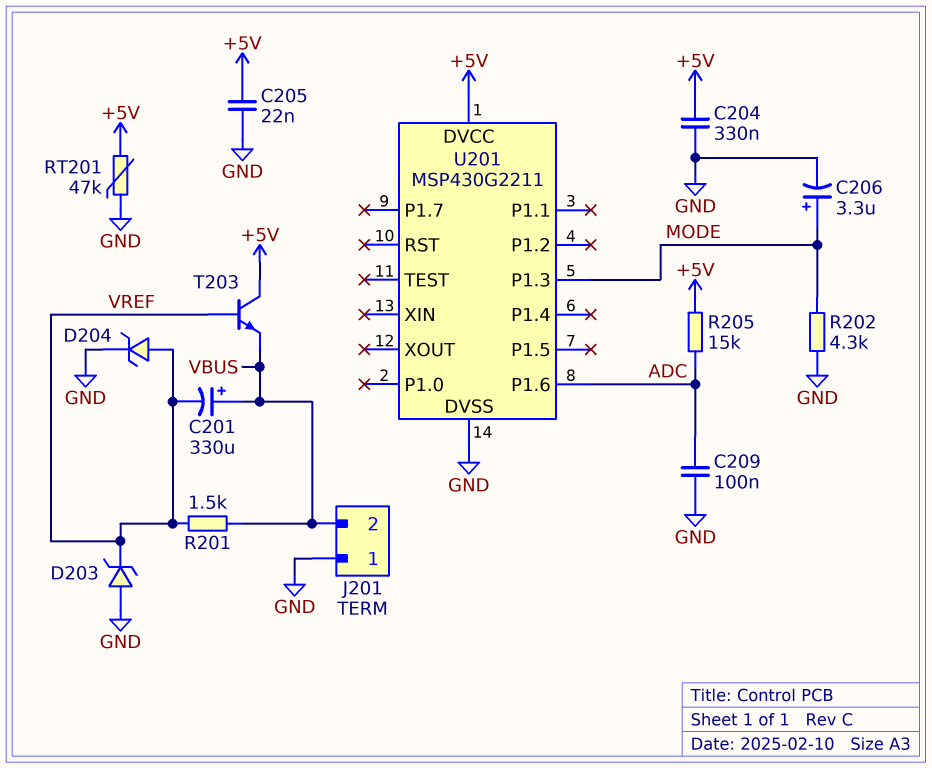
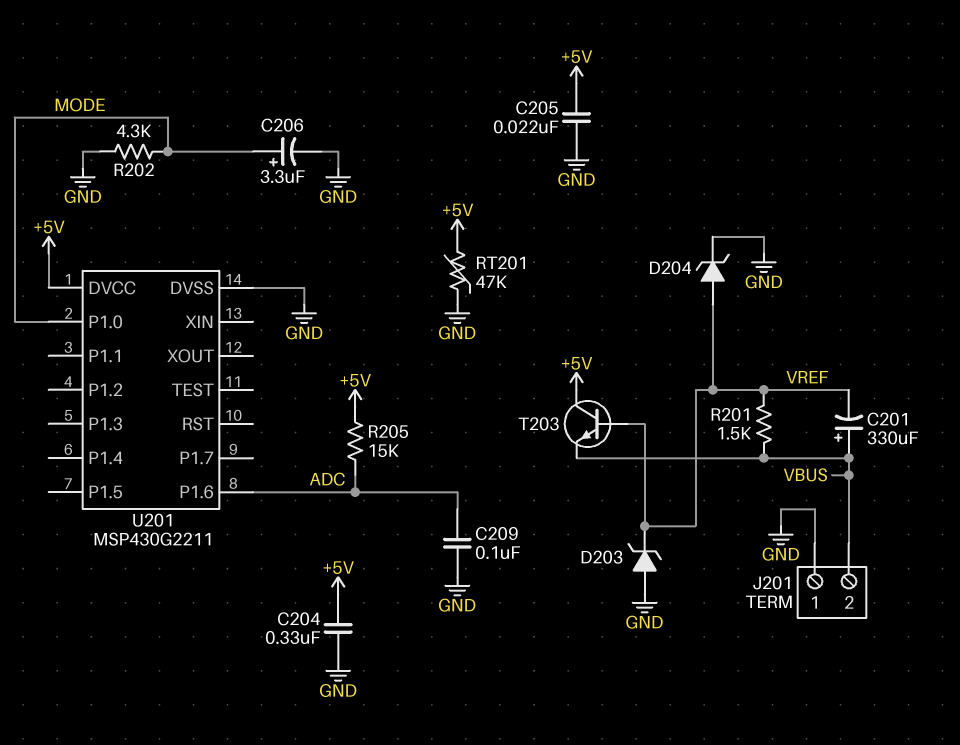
U201 pin P1.0: none -> MODE
U201 pin P1.3: MODE -> none

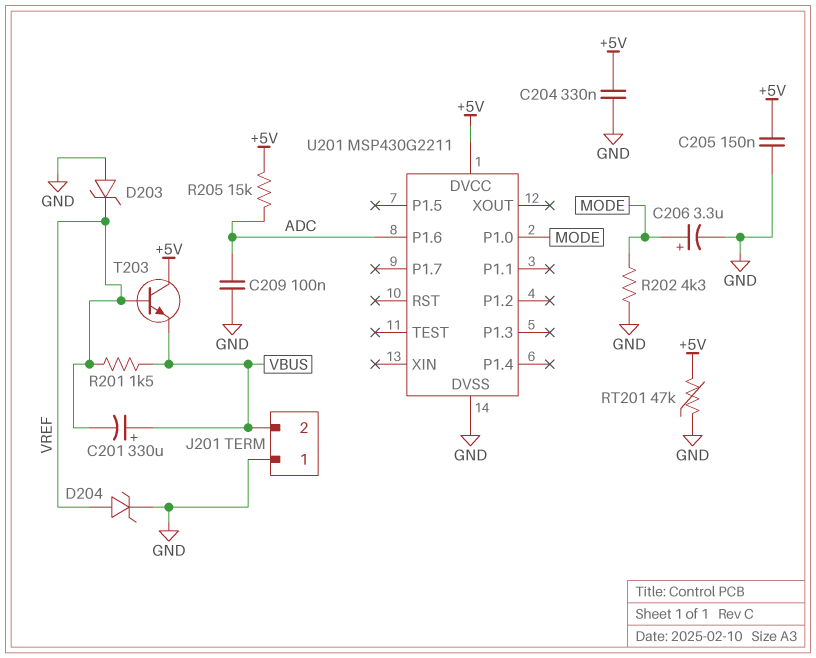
C205: 22nF (+5V, GND) -> 150nF (+5V, GND)

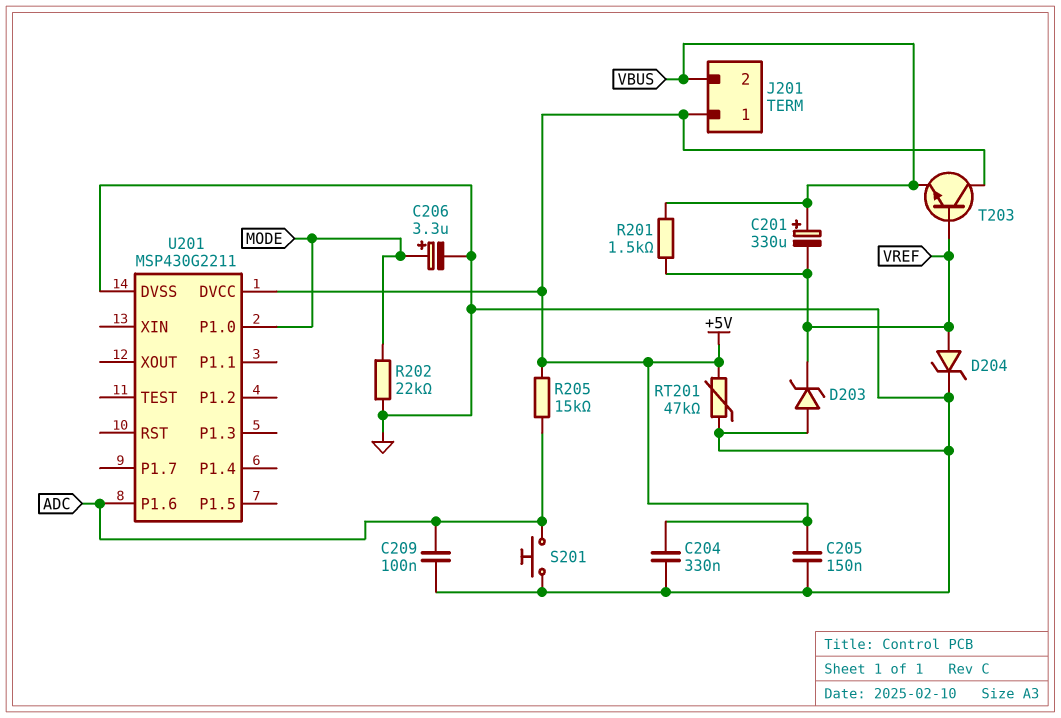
J201 pin 1: GND -> +5V
R202: 4.3k (GND, MODE) -> 22k (GND, MODE)
S201: none -> button (ADC, GND)

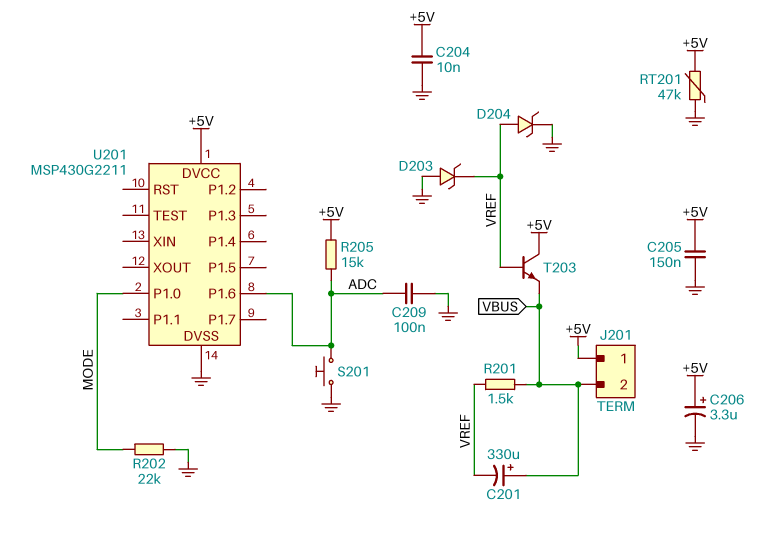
C204: 330nF (+5V, GND) -> 10nF (+5V, GND)
C206: 3.3uF (plus MODE, minus GND) -> 3.3uF (plus +5V, minus GND)

